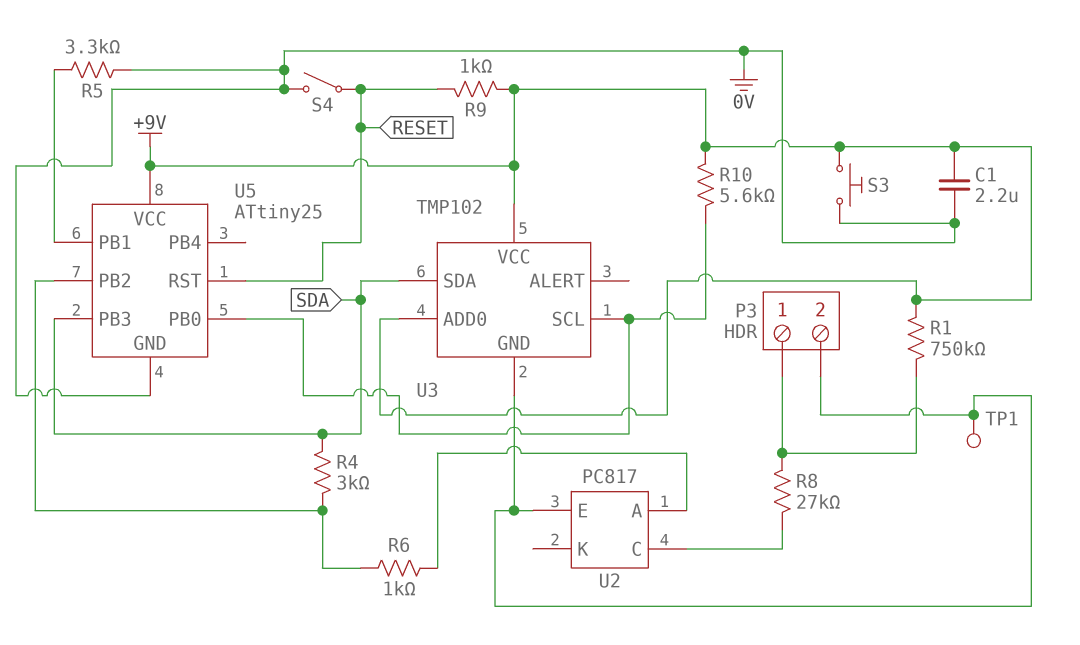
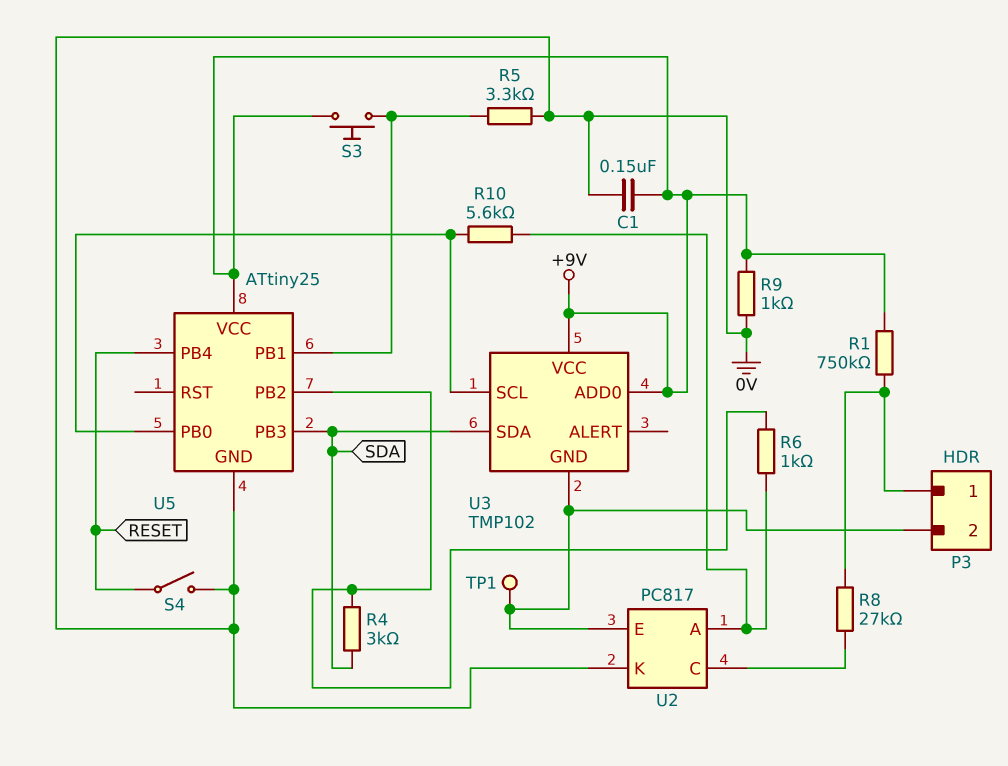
C1: 2.2uF (+9V, 0V) -> 150nF (+9V, 0V)
R9: 1k (+9V, RESET) -> 1k (+9V, 0V)
R10: 5.6k (+9V, U3/SCL) -> 5.6k (U2/A, U3/SCL)
S3: button (+9V, 0V) -> button (+9V, U5/PB1)
U2 pin K: none -> 0V
U5 pin PB4: none -> RESET
U5 pin RST: RESET -> none

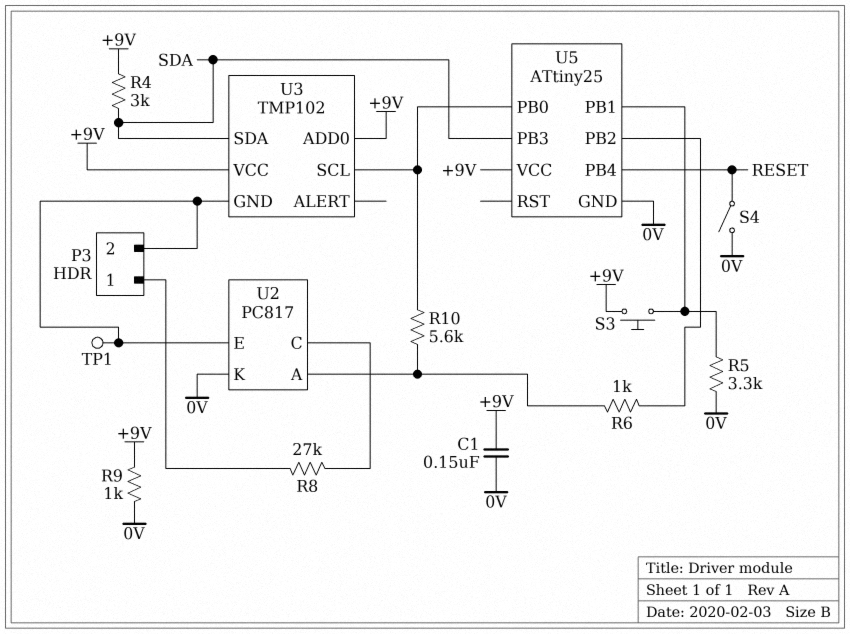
R1: 750k (+9V, P3/1) -> none
R4: 3k (SDA, U5/PB2) -> 3k (+9V, SDA)

